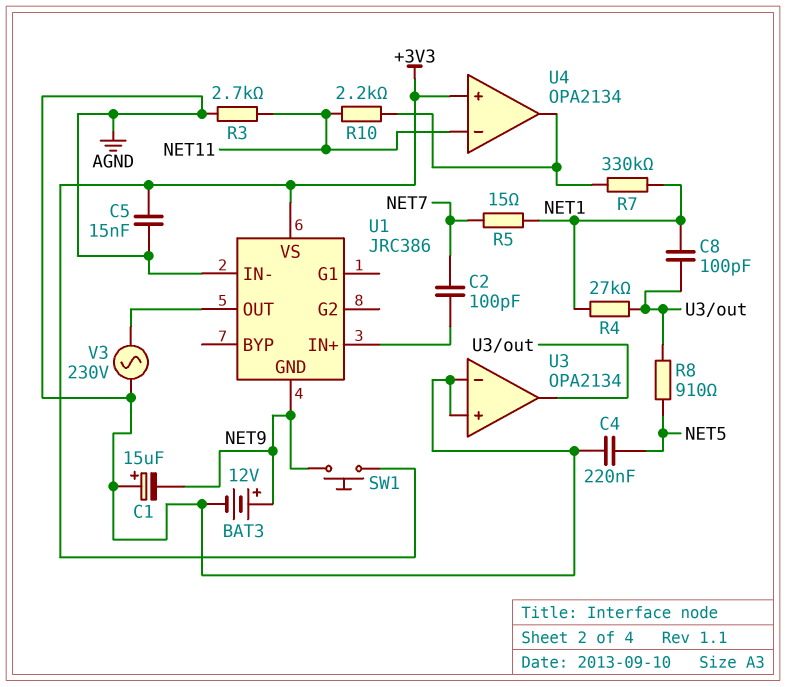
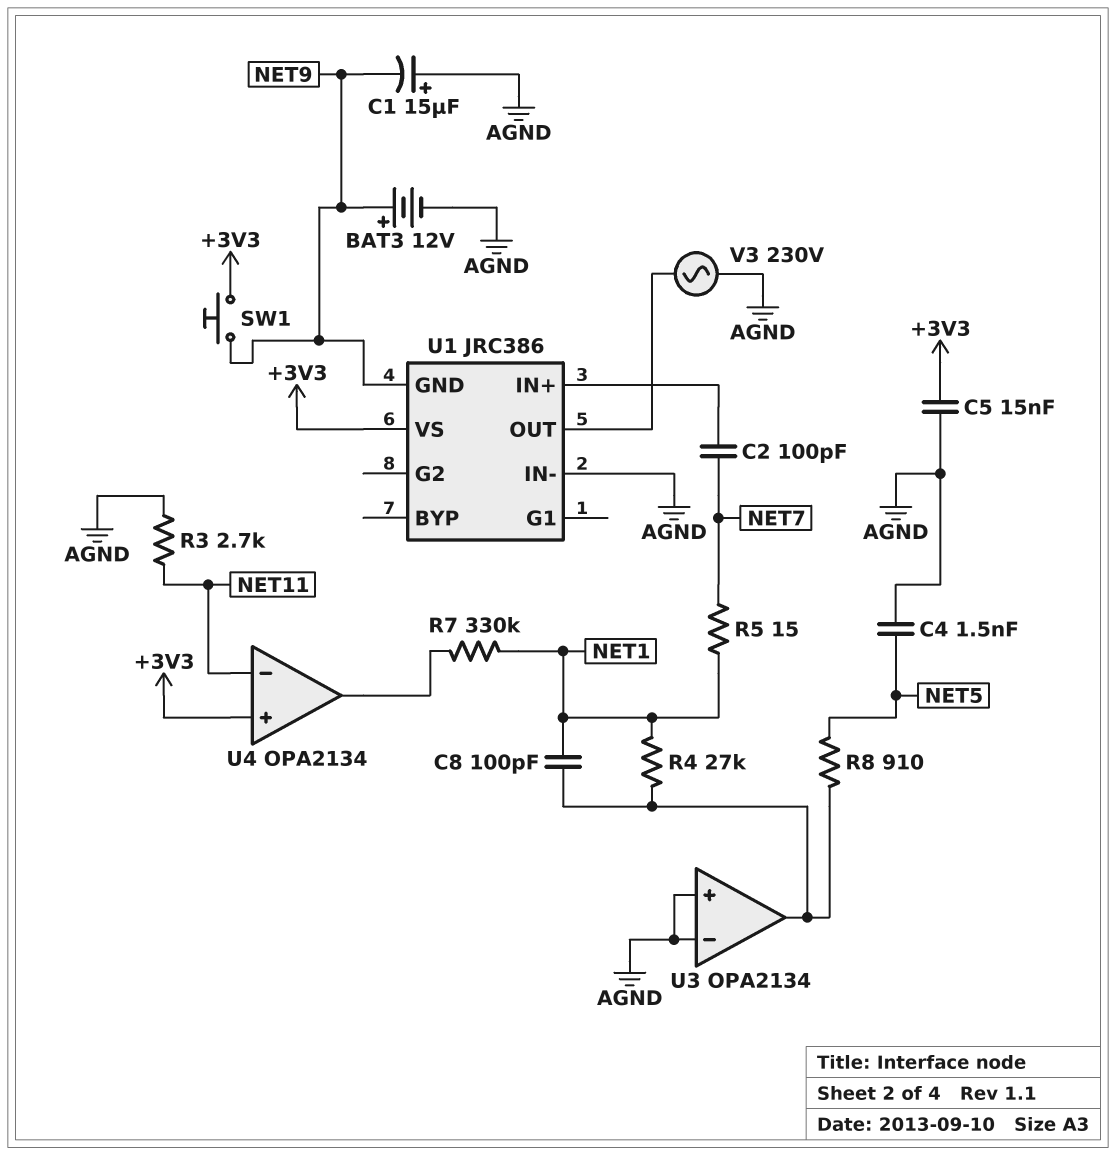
C4: 220nF (AGND, NET5) -> 1.5nF (AGND, NET5)
R10: 2.2k (NET11, U4/out) -> none

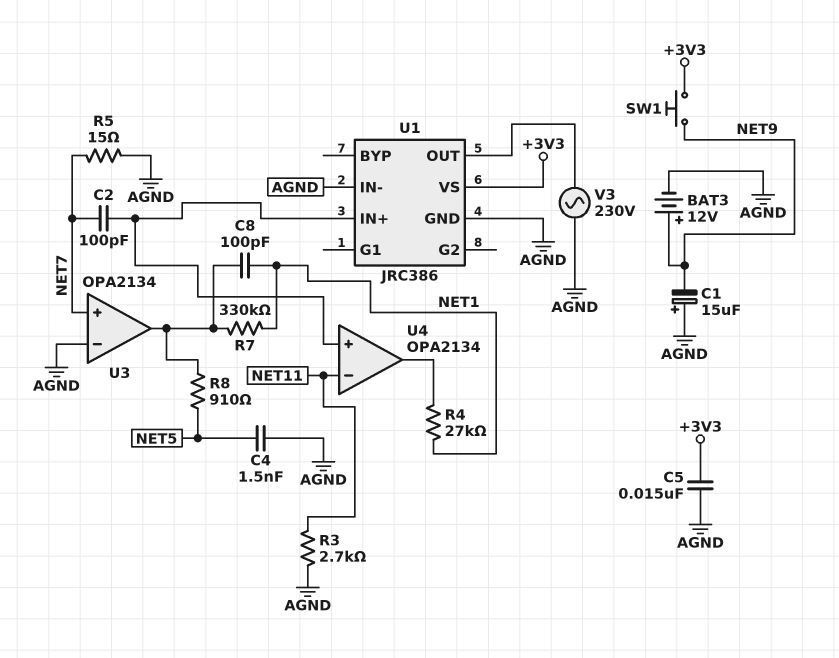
R4: 27k (NET1, U3/out) -> 27k (NET1, U4/out)
R5: 15 (NET1, NET7) -> 15 (AGND, NET7)
R7: 330k (NET1, U4/out) -> 330k (NET1, U3/out)
U1 pin GND: NET9 -> AGND
U3 pin in+: AGND -> NET7
U4 pin in+: +3V3 -> U1/IN+

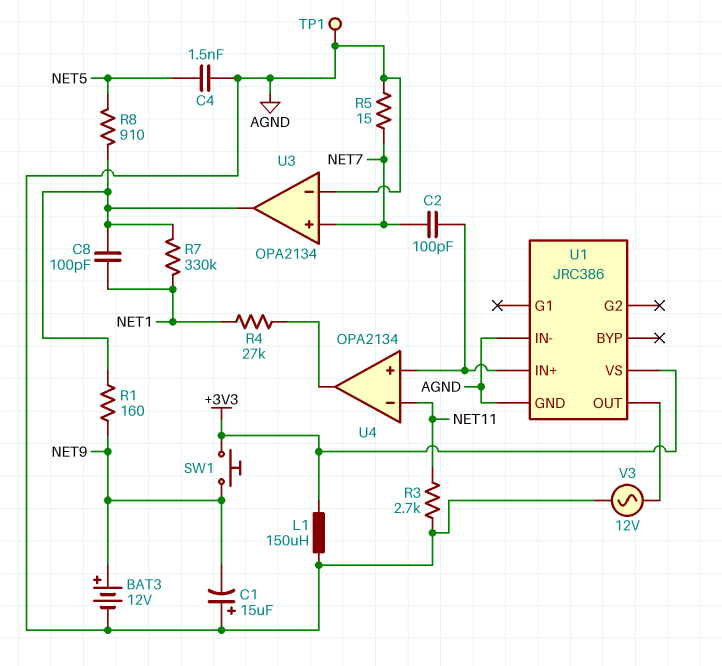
C5: 15nF (+3V3, AGND) -> none
L1: none -> 150uH (+3V3, AGND)
R1: none -> 160 (NET9, U3/out)
TP1: none -> test point (AGND)
V3: AC 230V (AGND, U1/OUT) -> AC 12V (AGND, U1/OUT)

